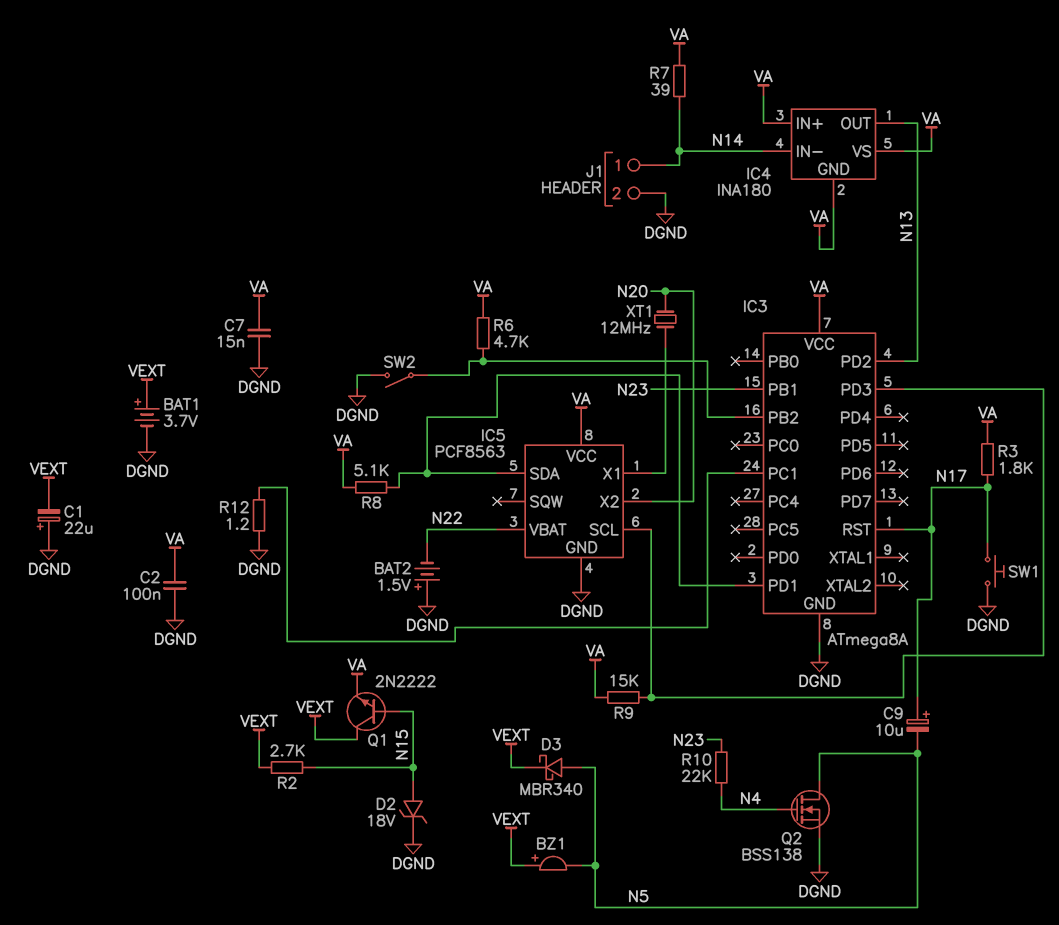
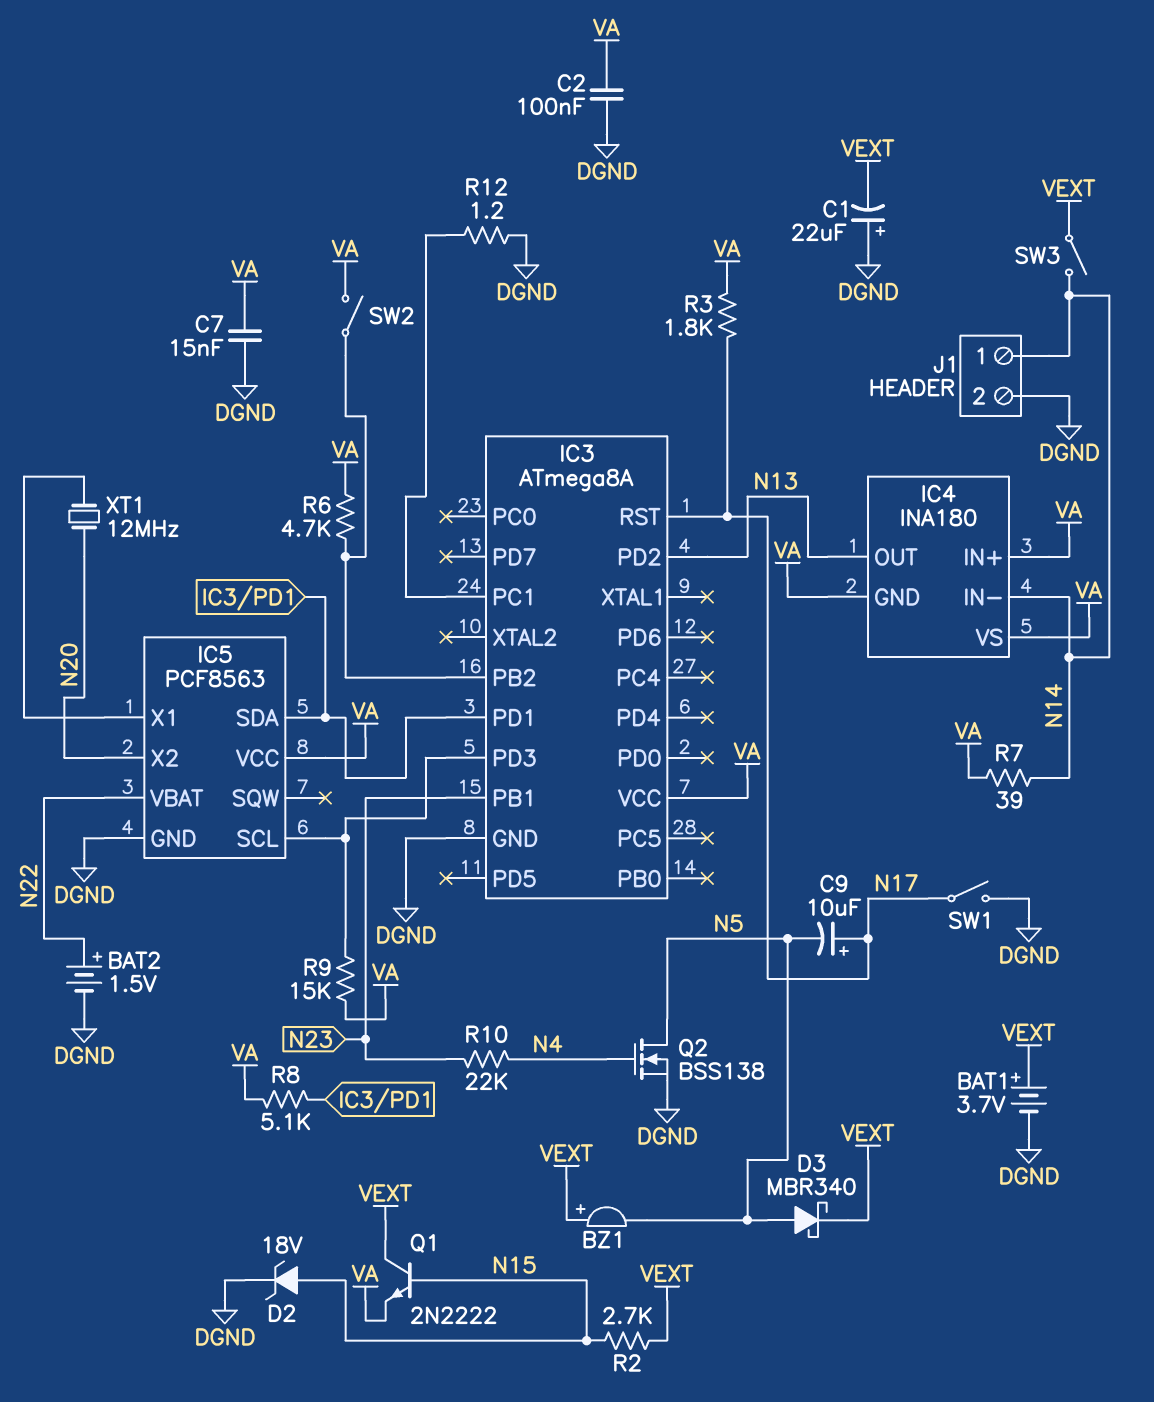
BAT2: 1.5V (plus DGND, minus N22) -> 1.5V (plus N22, minus DGND)
SW1: button (DGND, N17) -> switch (DGND, N17)
SW2: switch (DGND, IC3/PB2) -> switch (IC3/PB2, VA)
SW3: none -> switch (N14, VEXT)

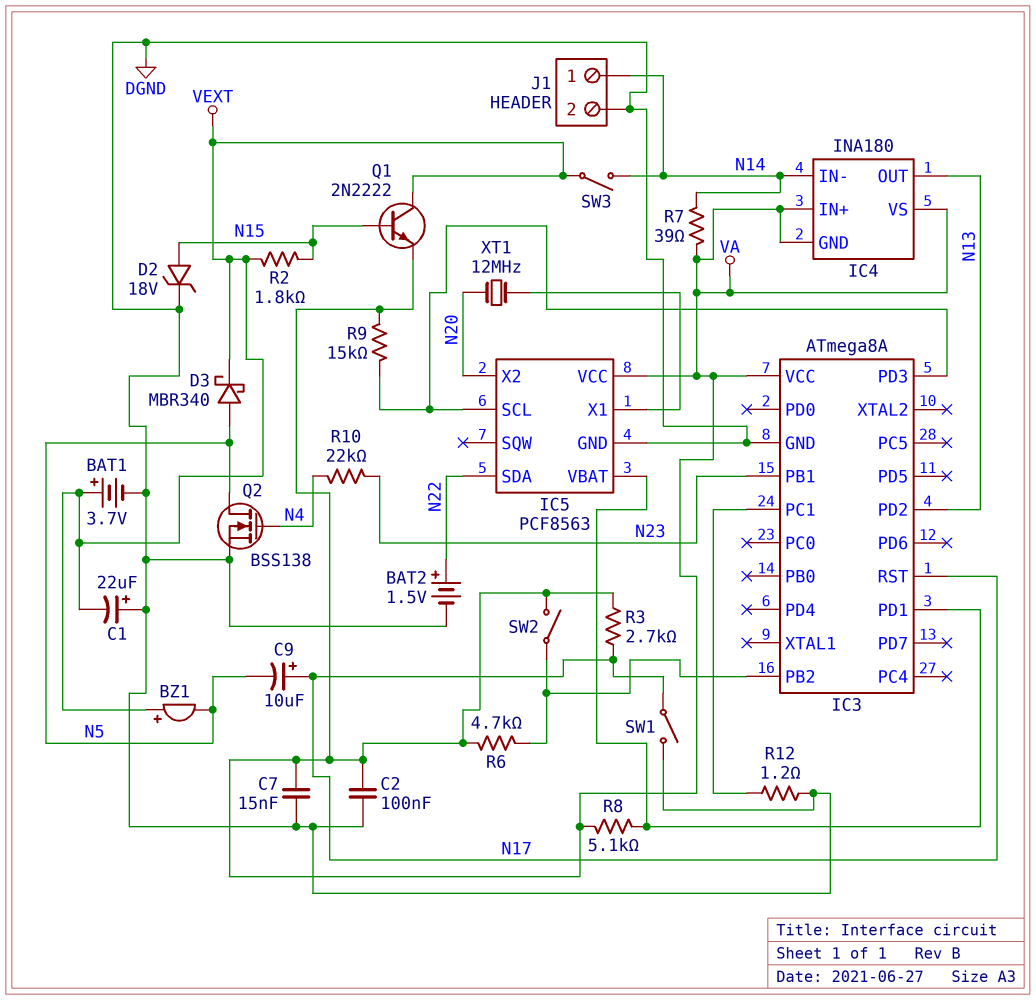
IC5 pin SDA: IC3/PD1 -> N22
IC5 pin VBAT: N22 -> IC3/PD1
R2: 2.7k (N15, VEXT) -> 1.8k (N15, VEXT)
R3: 1.8k (N17, VA) -> 2.7k (N17, VA)

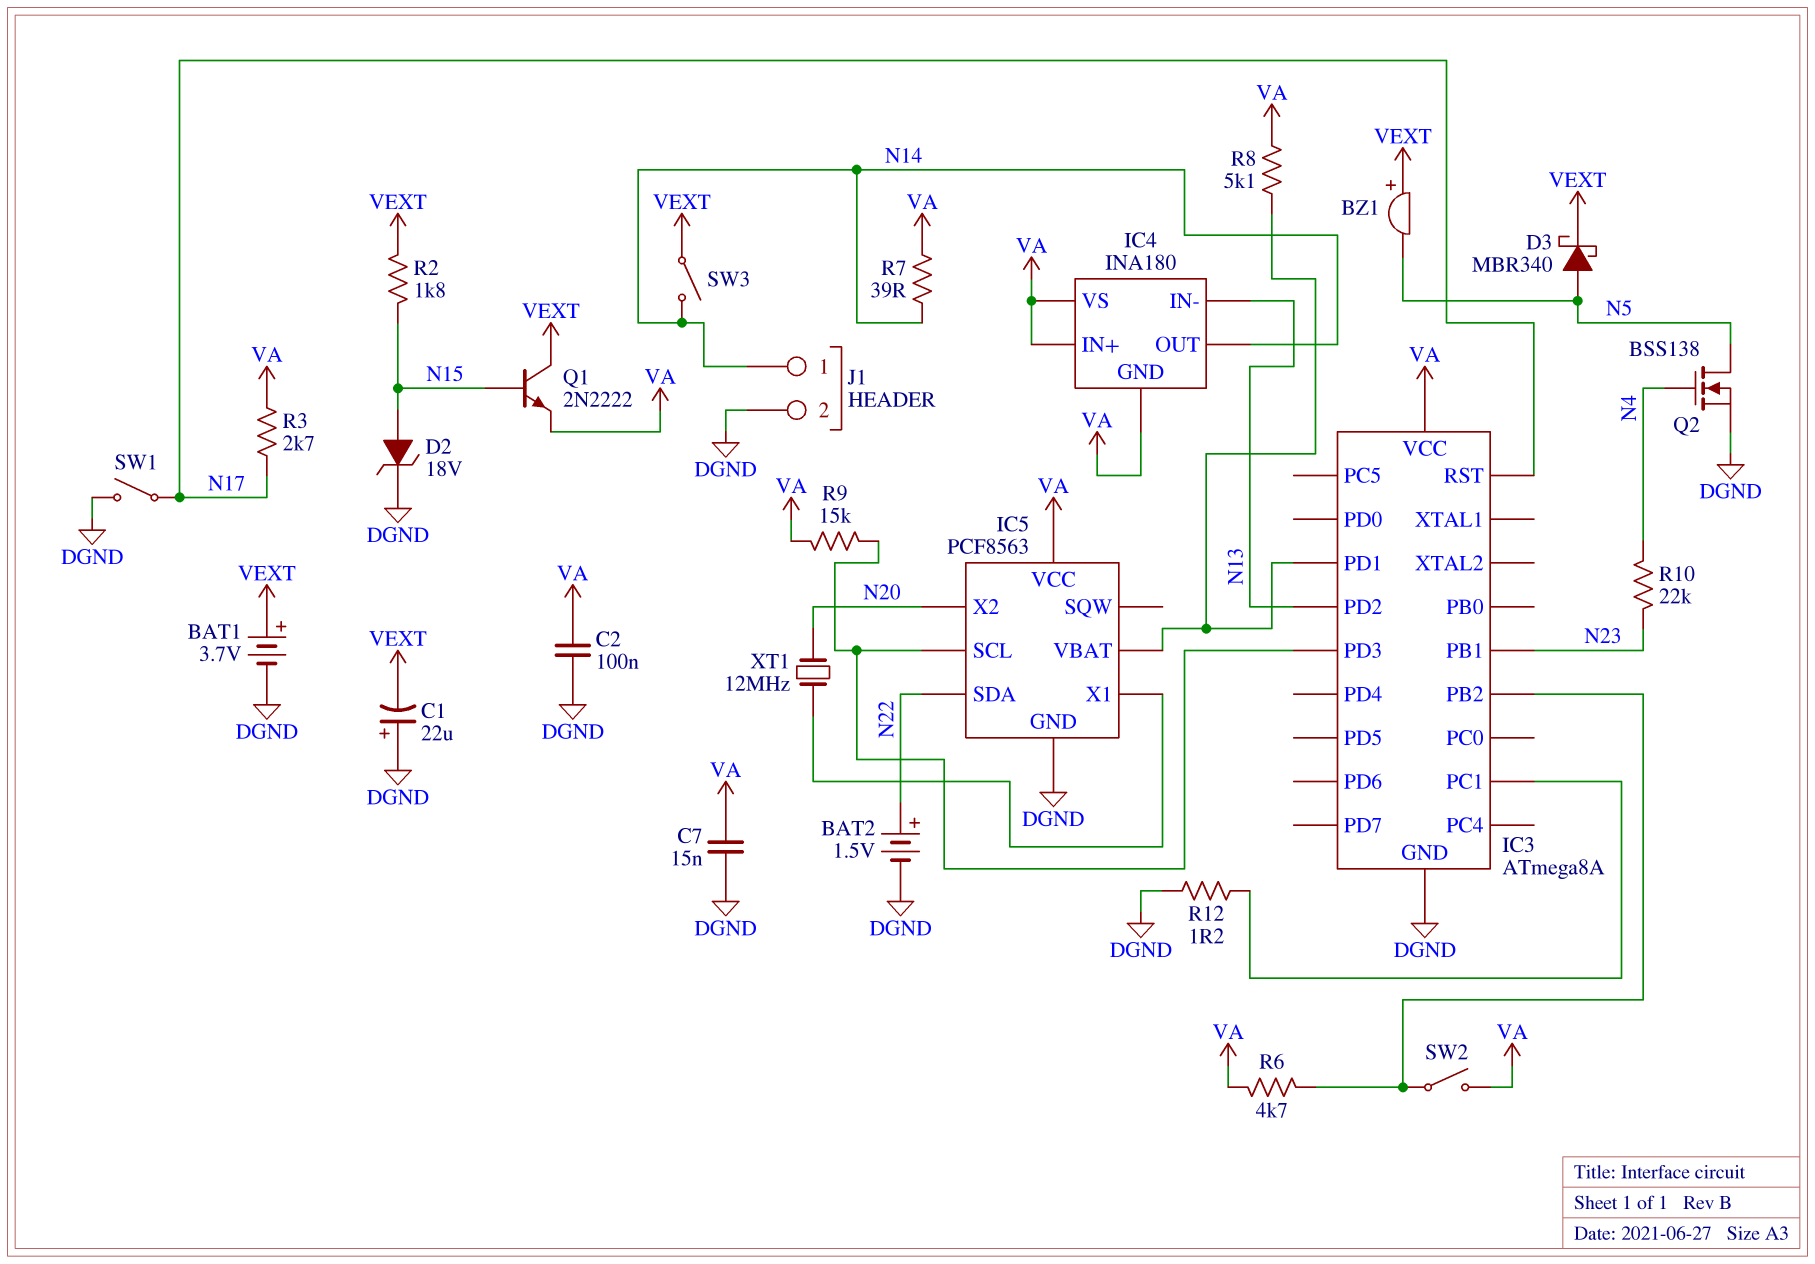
C9: 10uF (plus N17, minus N5) -> none
IC4 pin IN-: N14 -> N13
IC4 pin OUT: N13 -> N14

